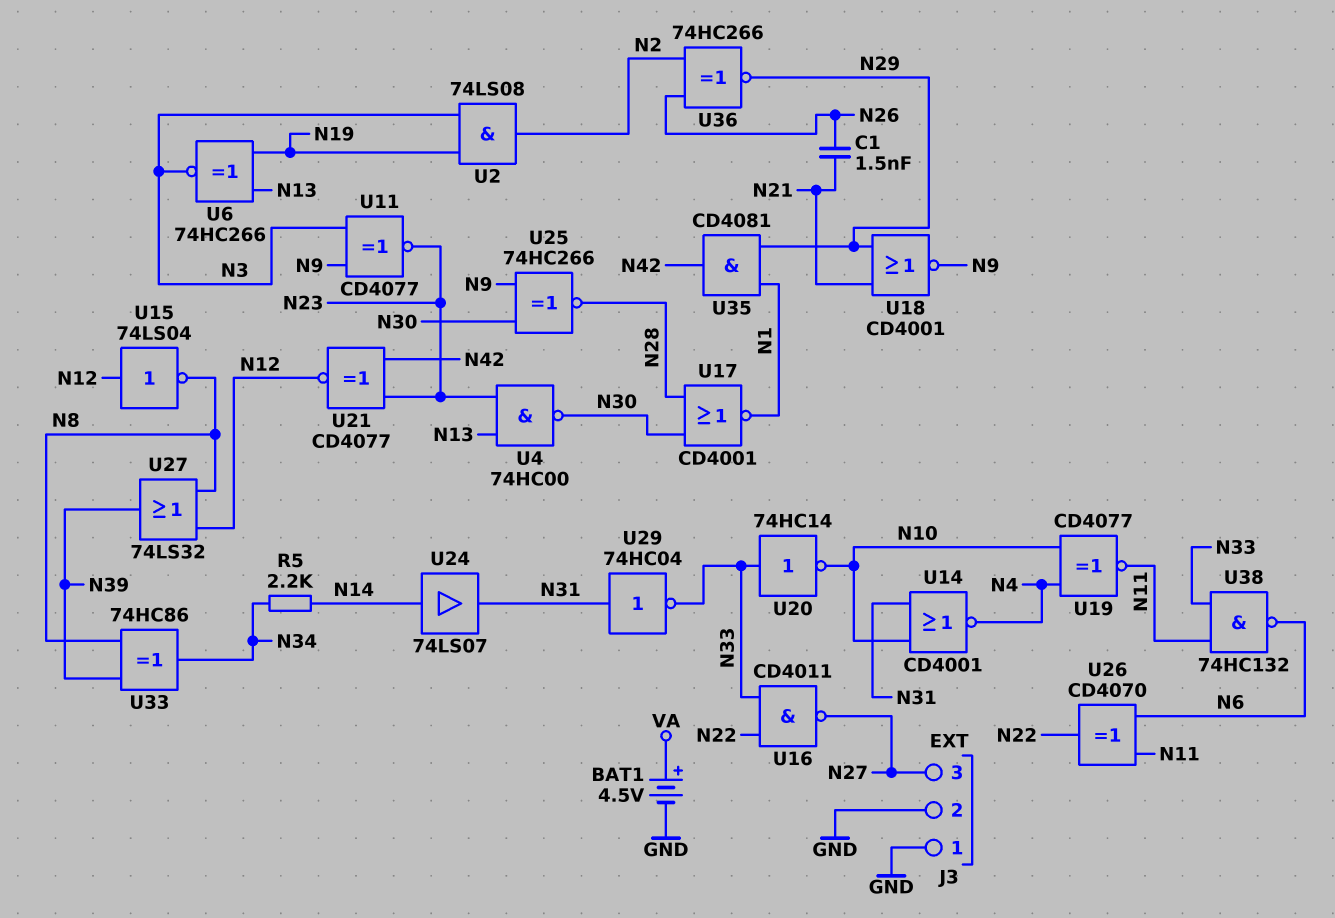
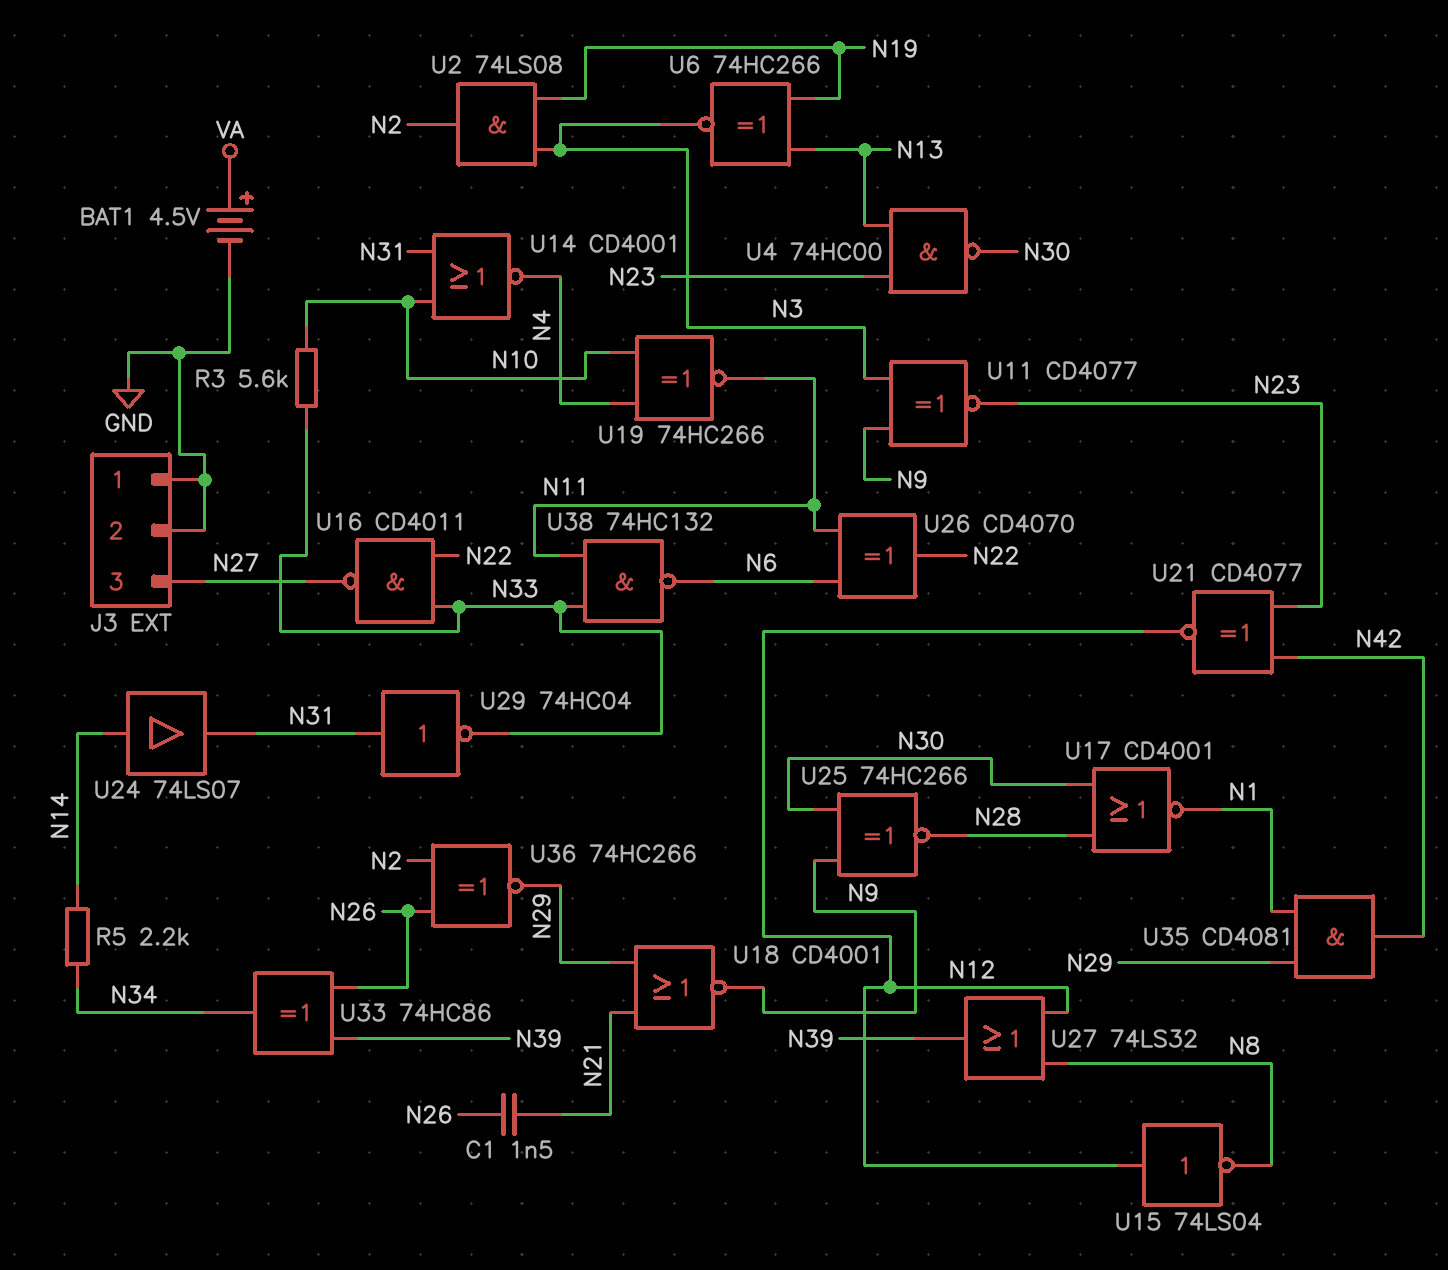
R3: none -> 5.6k (N10, N33)
U19: XNOR CD4077 (in N4, in N10, out N11) -> XNOR 74HC266 (in N4, in N10, out N11)
U20: NOT 74HC14 (in N33, out N10) -> none
U33: XOR 74HC86 (in N8, in N39, out N34) -> XOR 74HC86 (in N26, in N39, out N34)

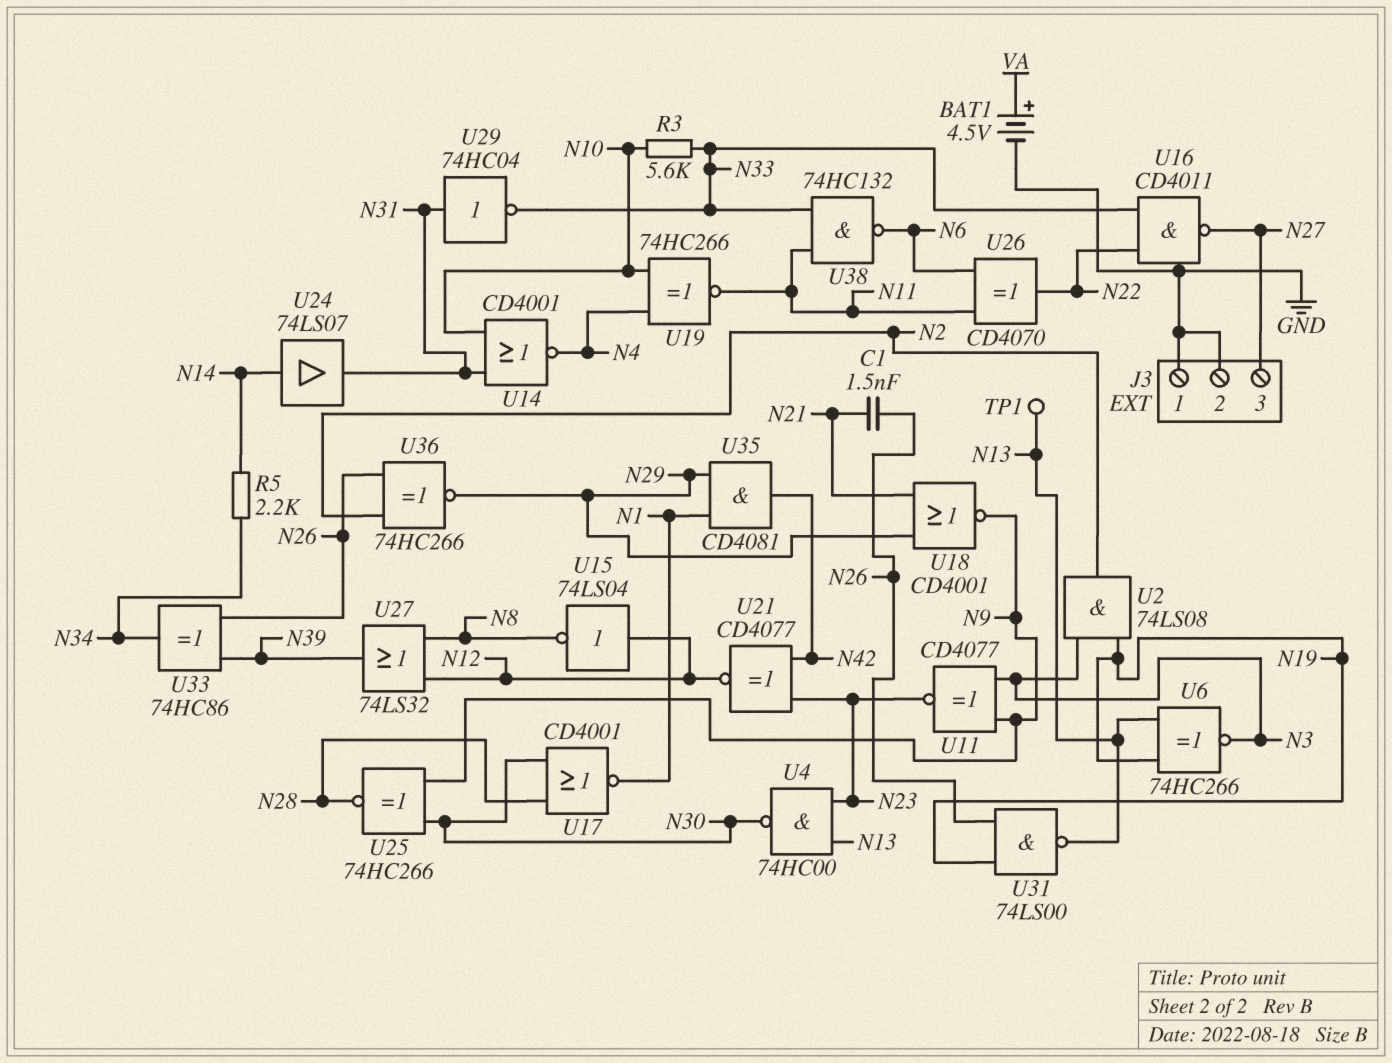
TP1: none -> test point (N13)
U31: none -> NAND 74LS00 (in N19, in N26, out N13)

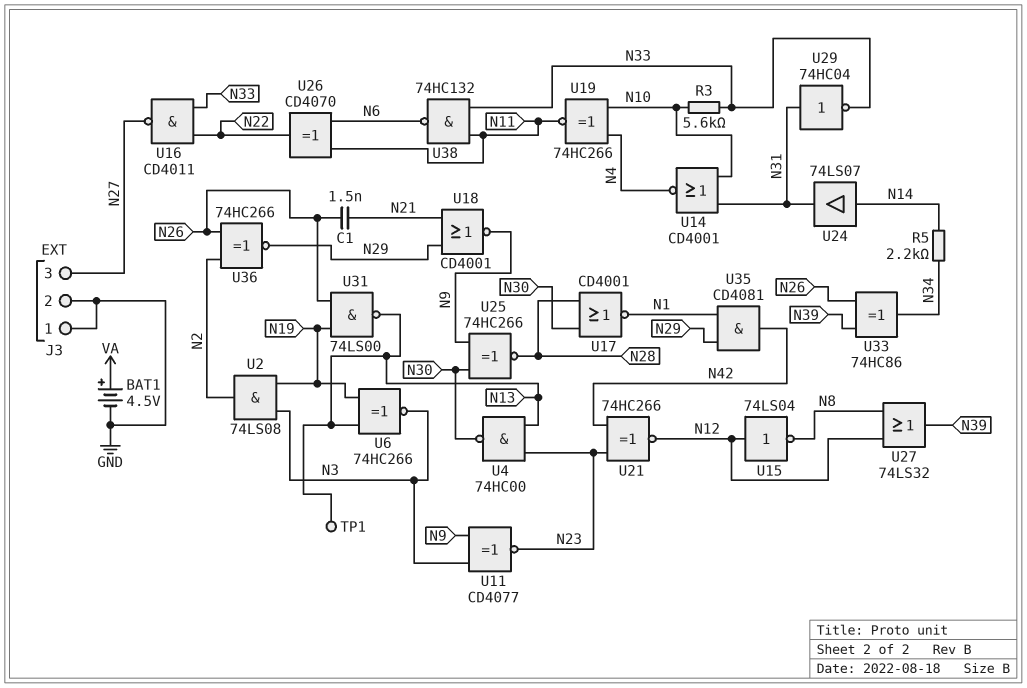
U21: XNOR CD4077 (in N23, in N42, out N12) -> XNOR 74HC266 (in N23, in N42, out N12)

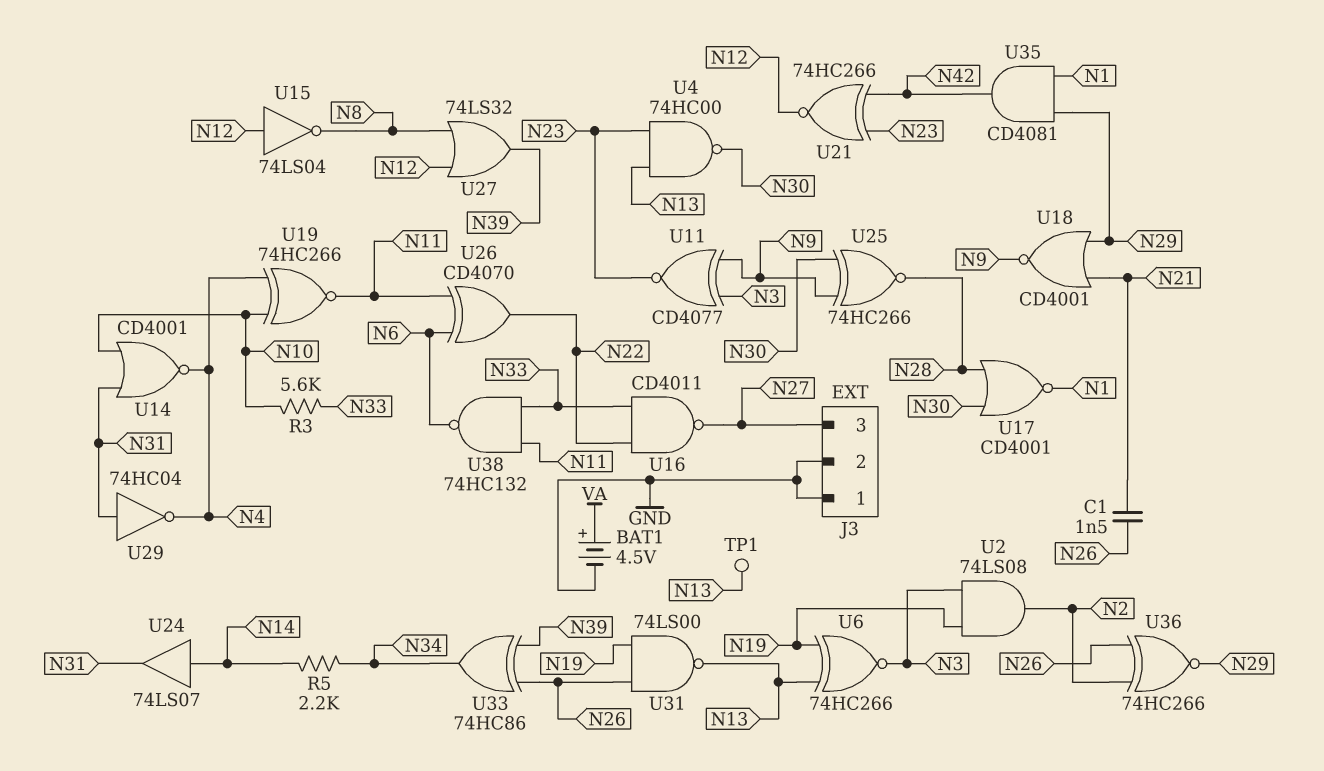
U29: NOT 74HC04 (in N31, out N33) -> NOT 74HC04 (in N31, out N4)

